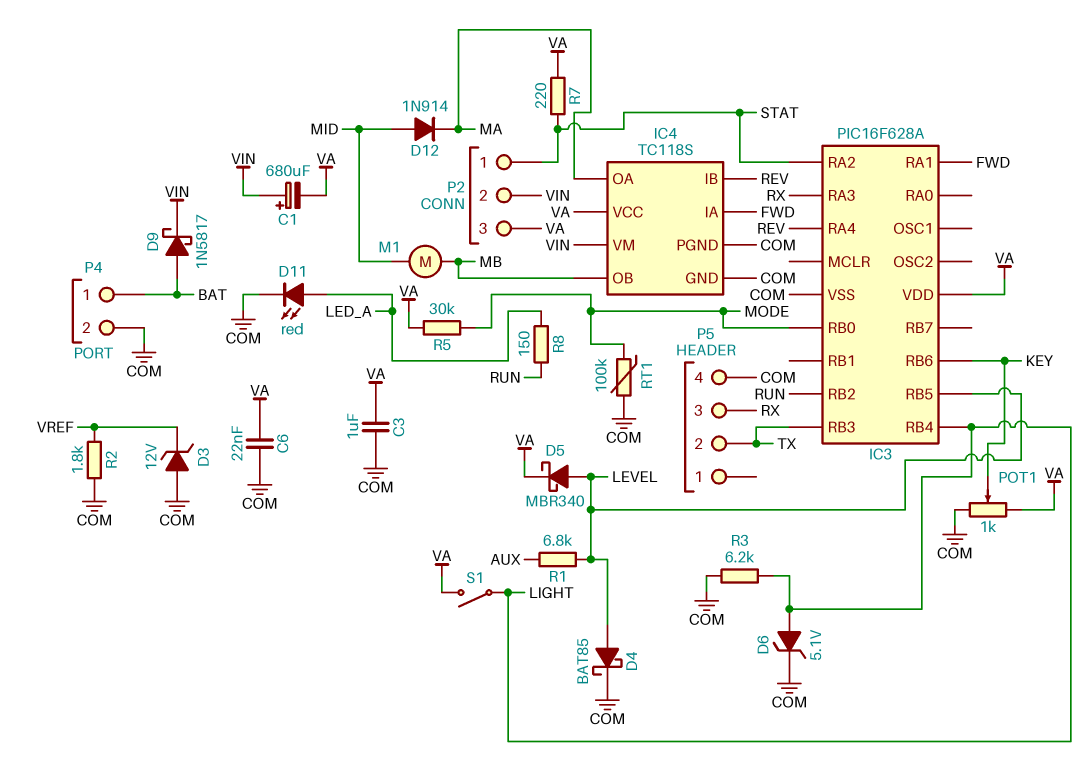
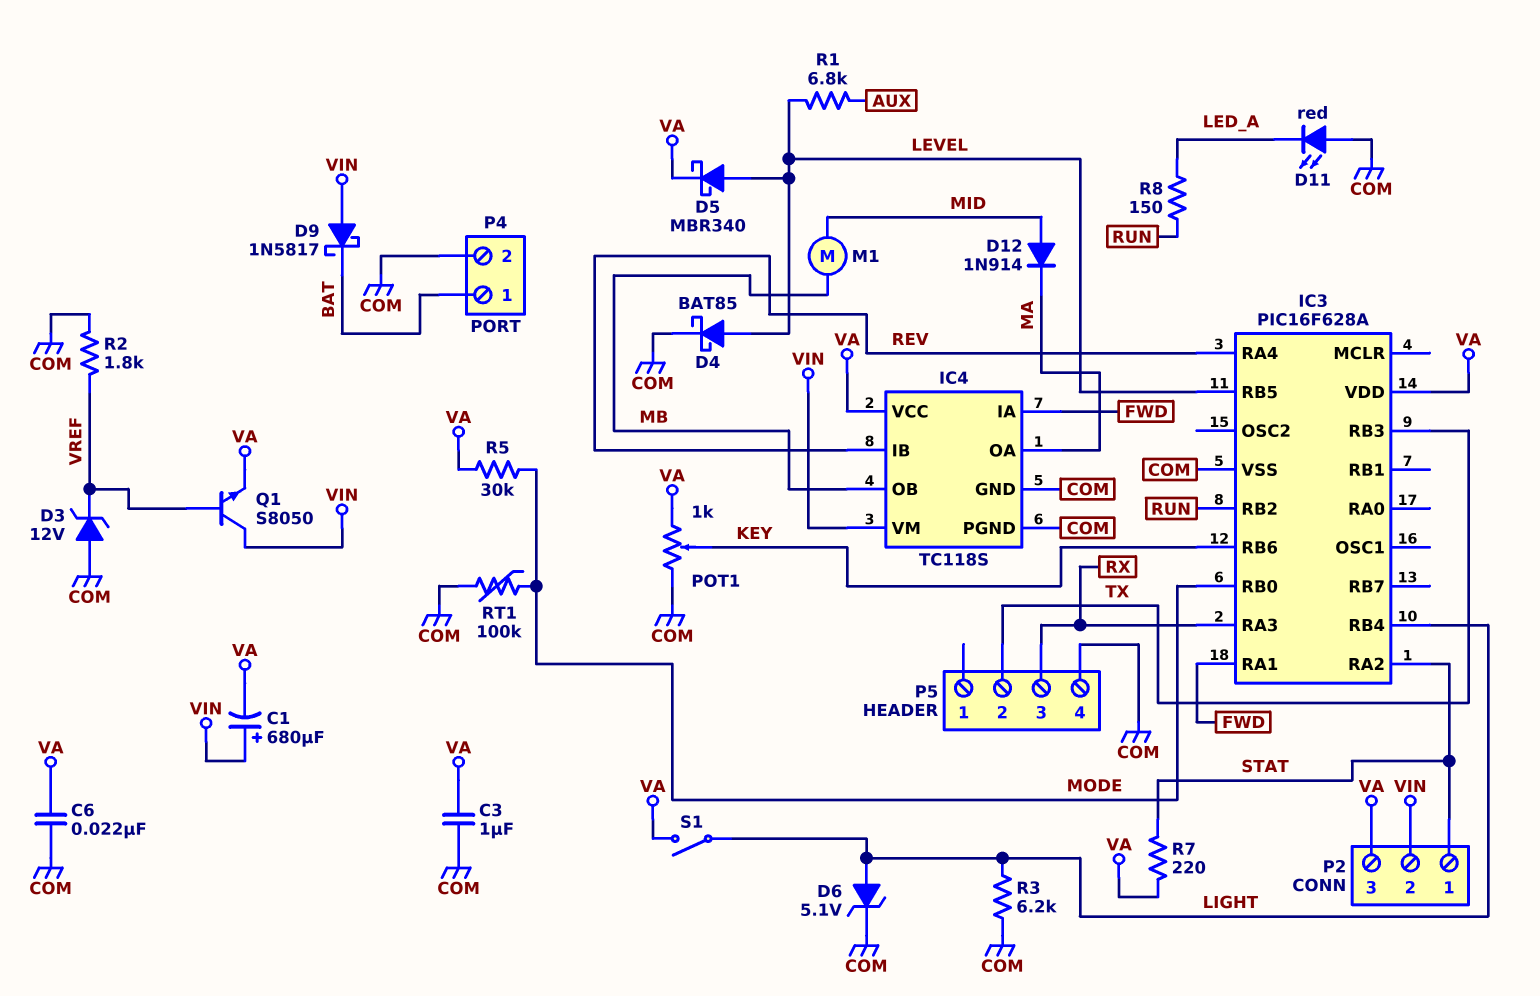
D9: schottky 1N5817 (A BAT, K VIN) -> schottky 1N5817 (A VIN, K BAT)
D11: LED red (A LED_A, K COM) -> LED red (A COM, K LED_A)
Q1: none -> NPN S8050 (B VREF, C VIN, E VA)

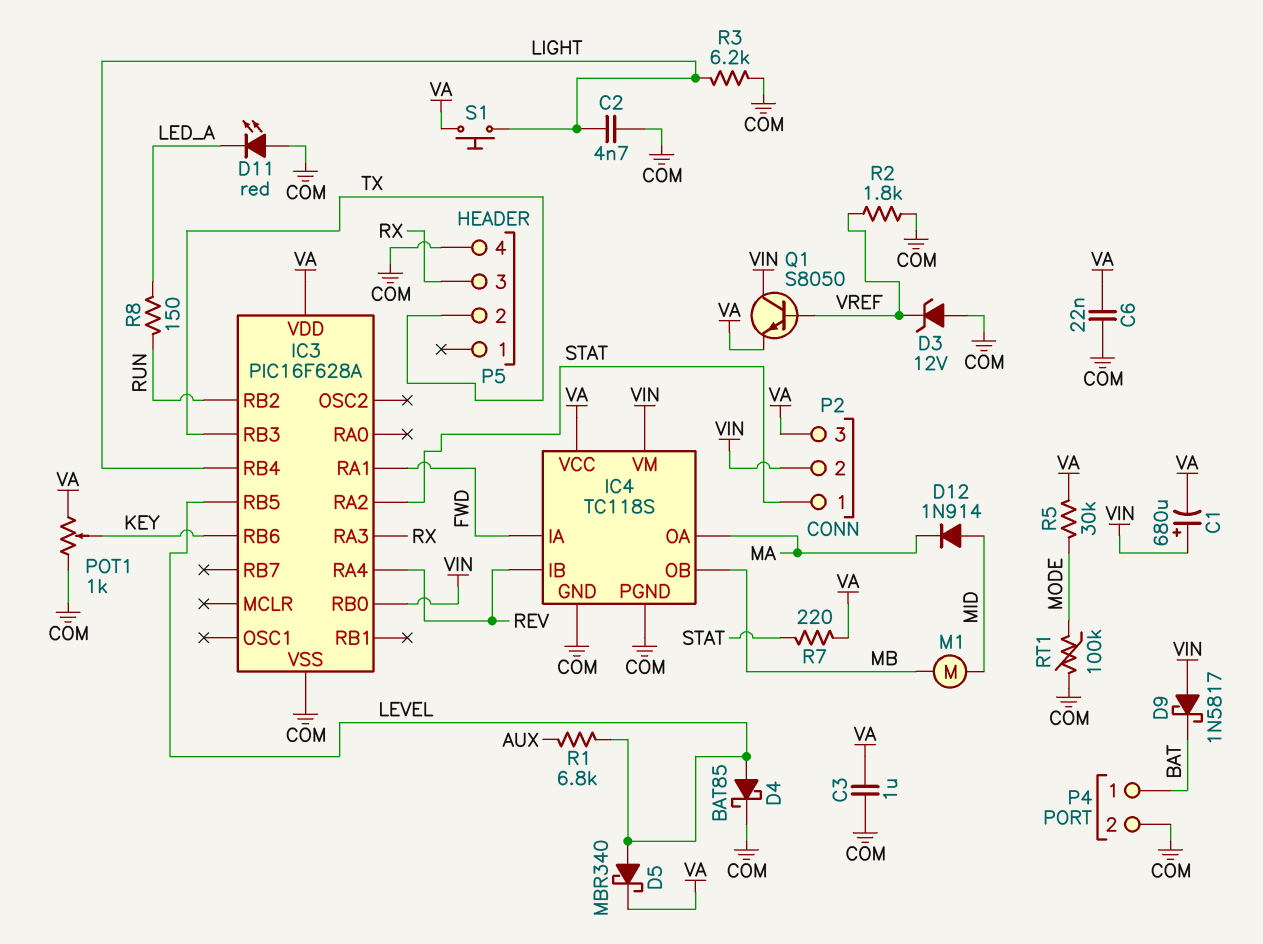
C2: none -> 4.7nF (COM, LIGHT)
D6: zener 5.1V (A LIGHT, K COM) -> none
IC3 pin RB0: MODE -> VIN
S1: switch (LIGHT, VA) -> button (LIGHT, VA)

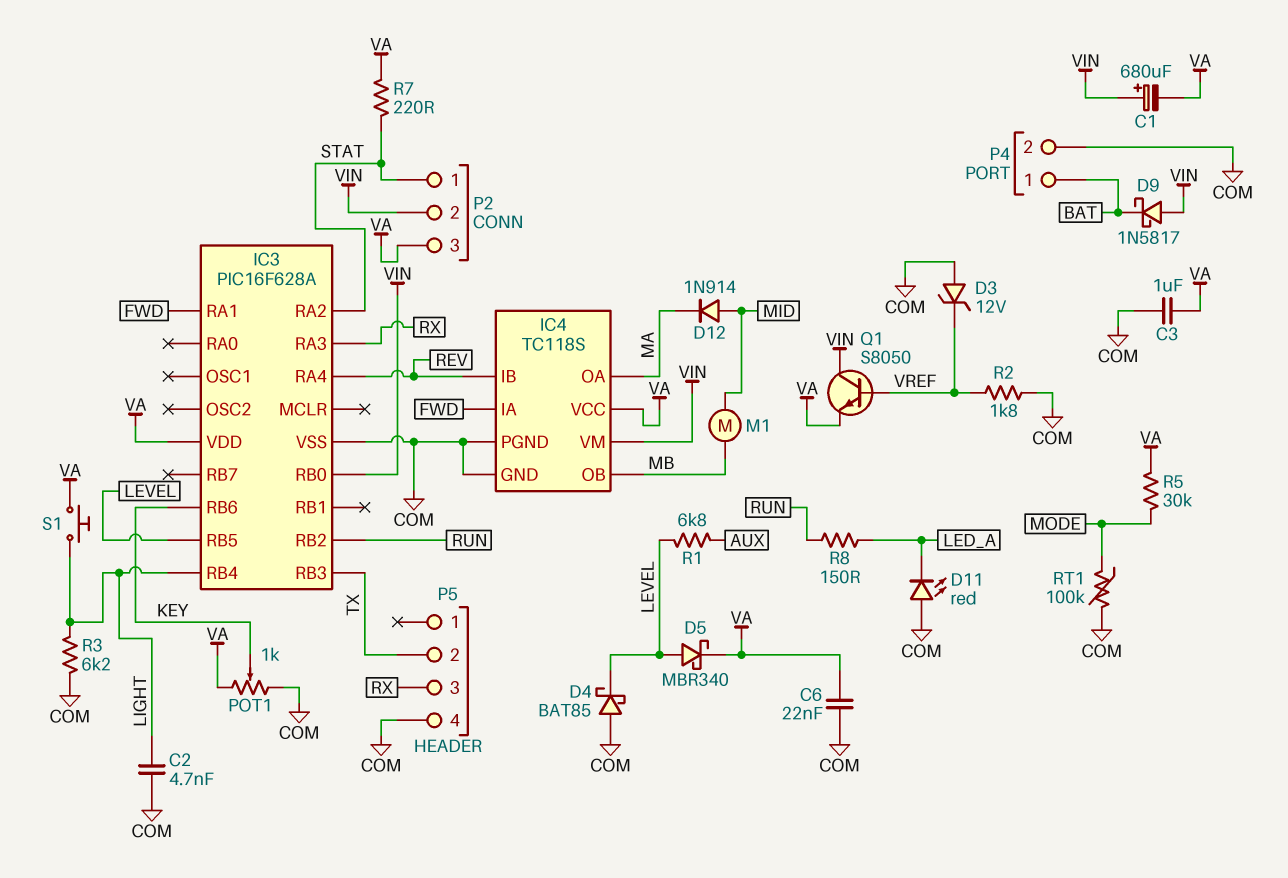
D4: schottky BAT85 (A LEVEL, K COM) -> schottky BAT85 (A COM, K LEVEL)

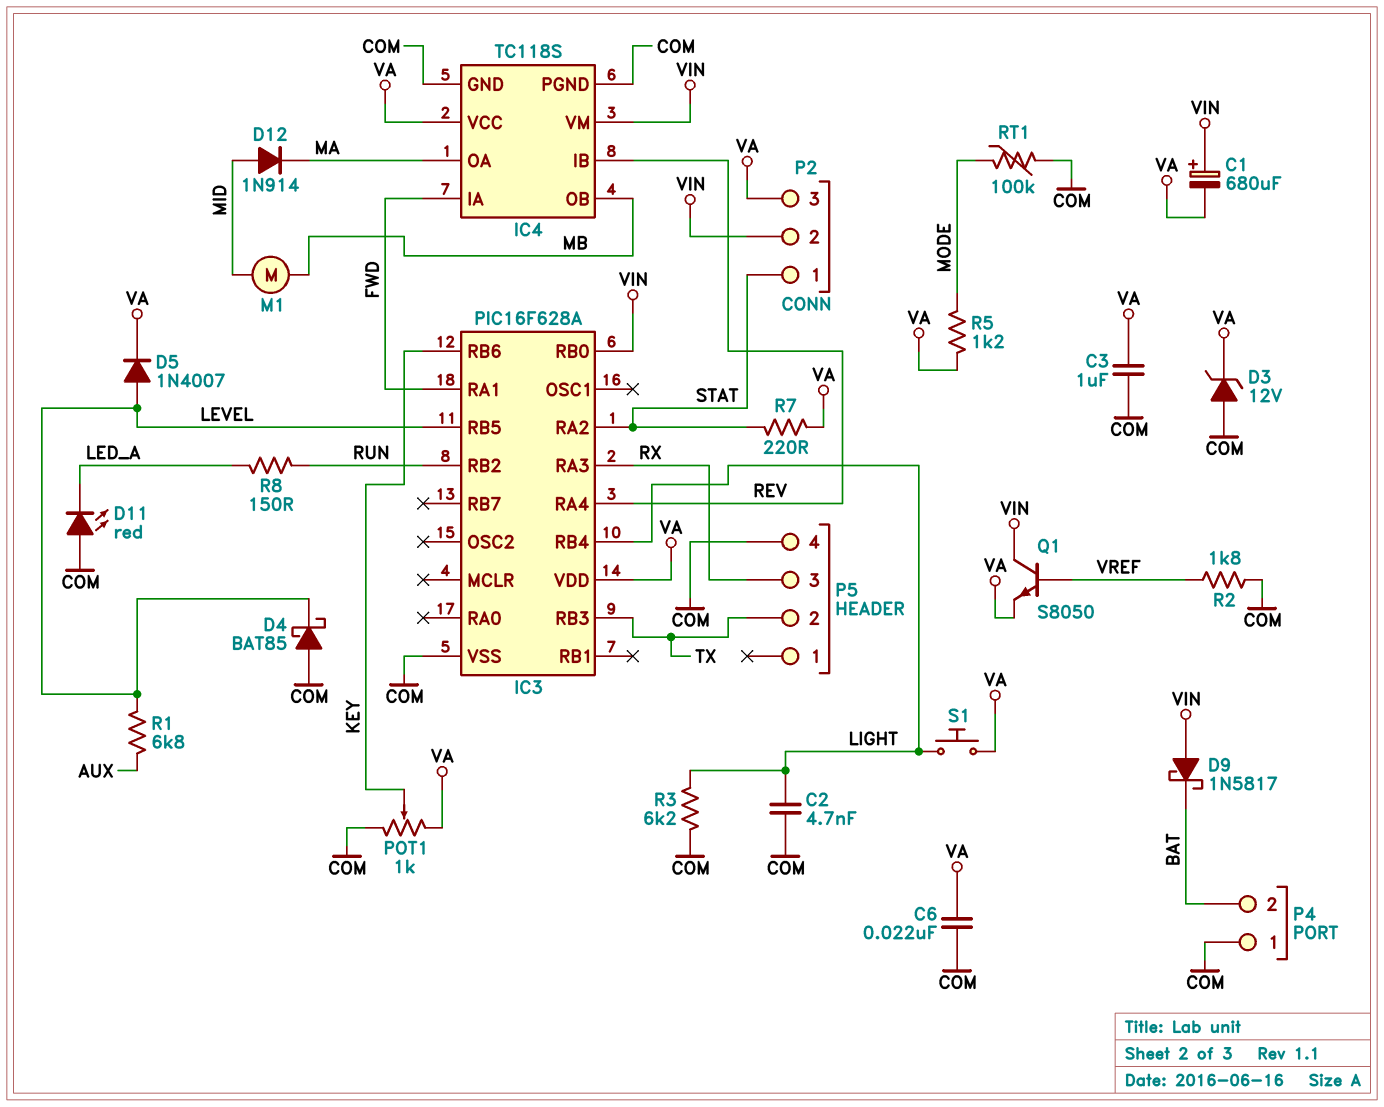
D3: zener 12V (A COM, K VREF) -> zener 12V (A COM, K VA)
D5: schottky MBR340 (A LEVEL, K VA) -> diode 1N4007 (A LEVEL, K VA)
P4 pin 1: BAT -> COM
P4 pin 2: COM -> BAT
R5: 30k (MODE, VA) -> 1.2k (MODE, VA)

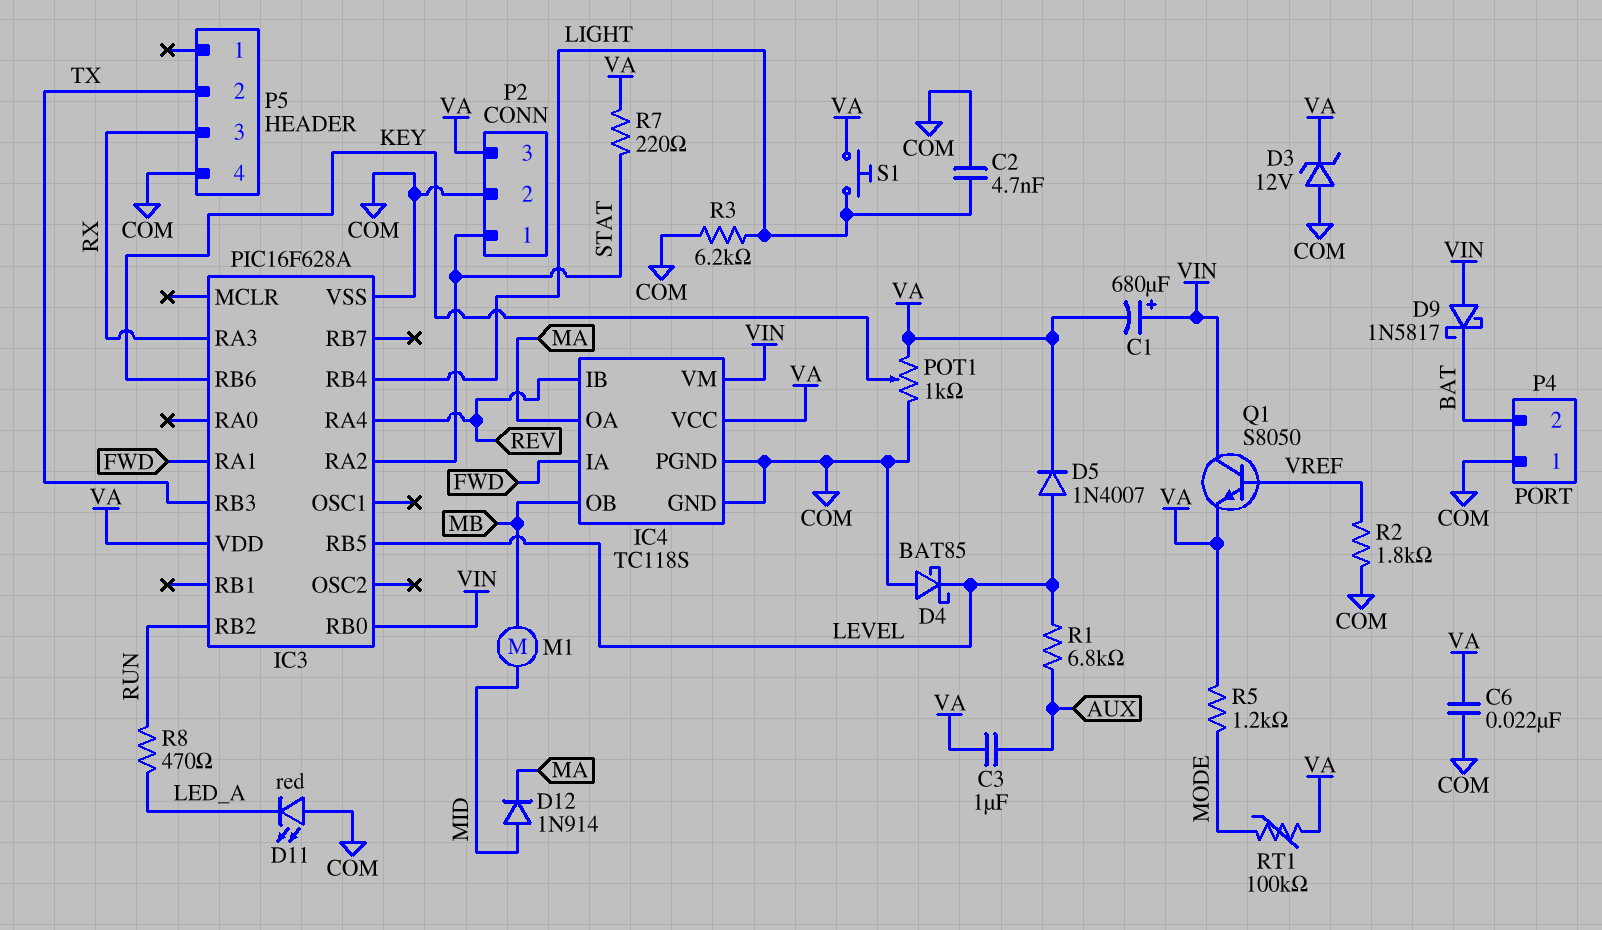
C3: 1uF (COM, VA) -> 1uF (AUX, VA)
P2 pin 2: VIN -> COM
R8: 150 (LED_A, RUN) -> 470 (LED_A, RUN)
RT1: 100k (COM, MODE) -> 100k (MODE, VA)

